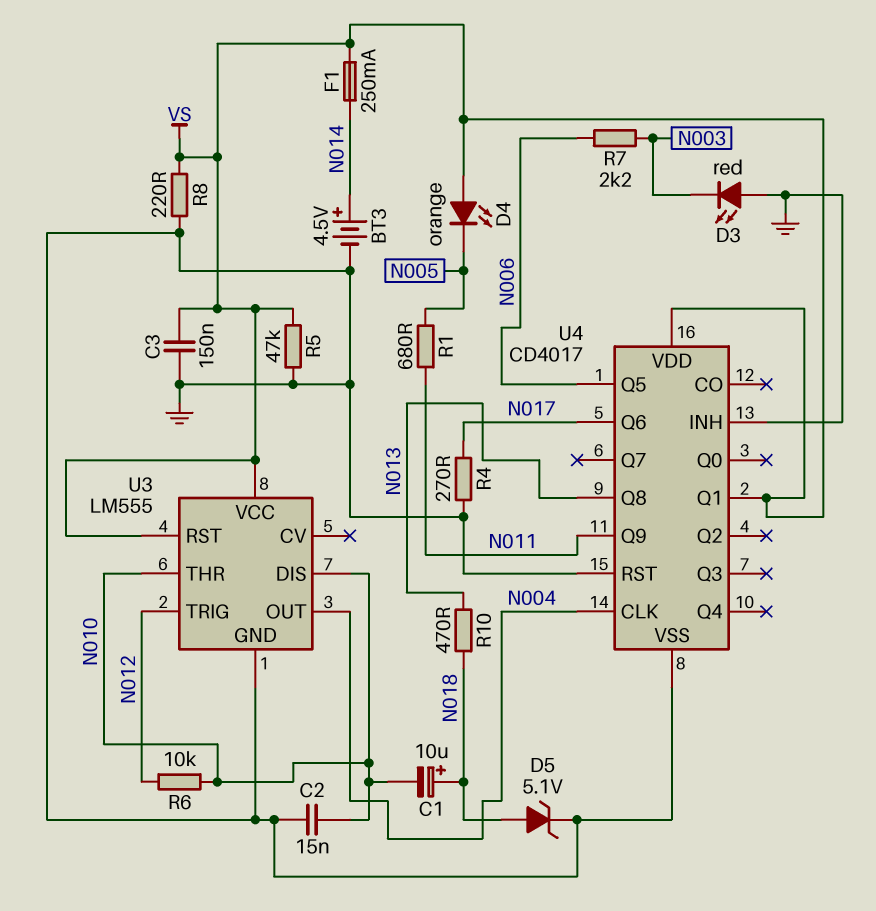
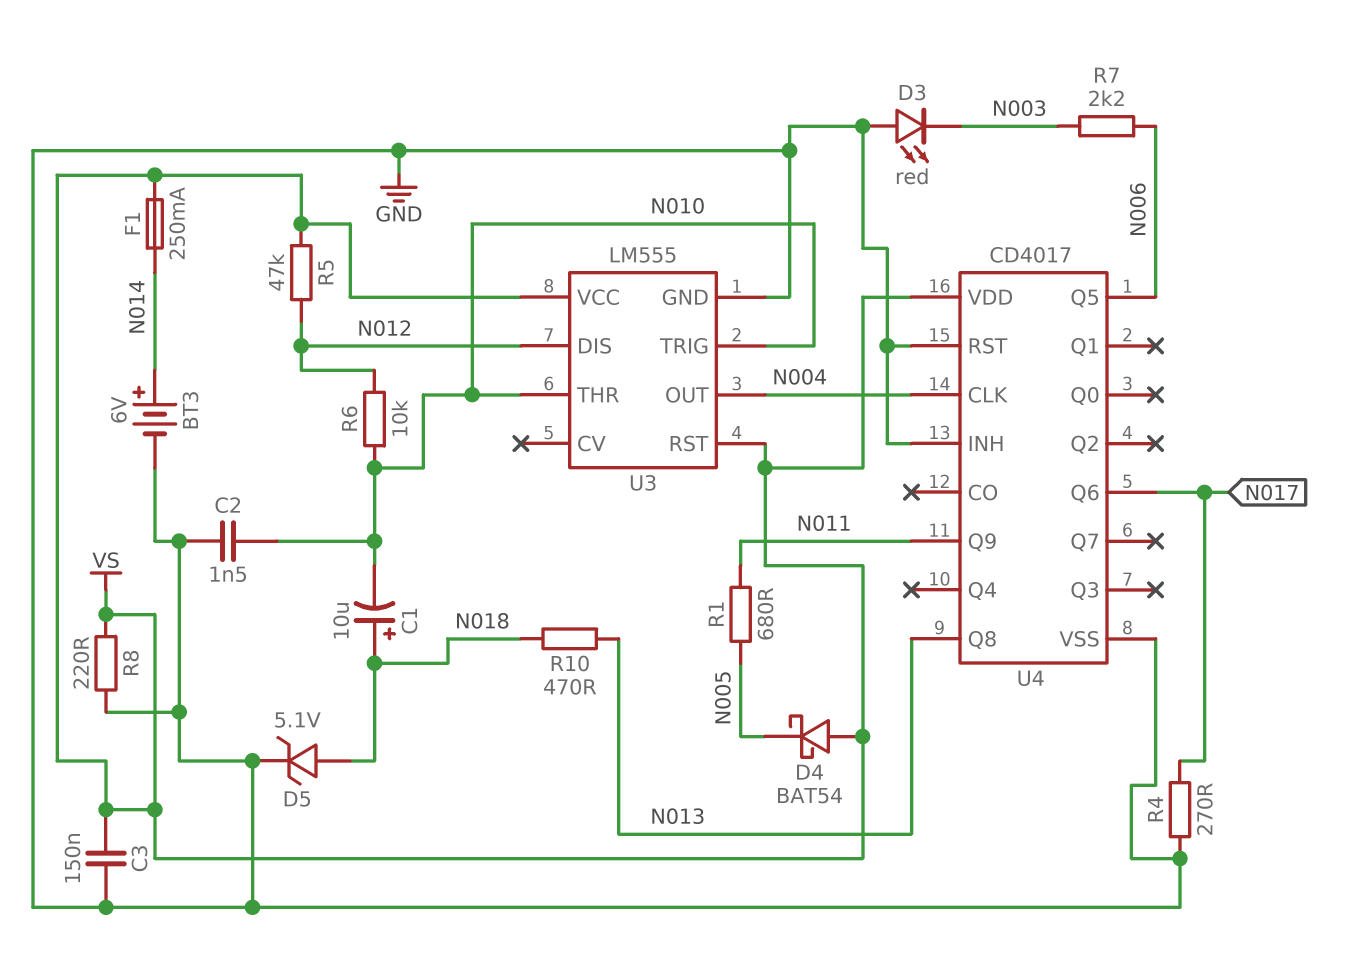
BT3: 4.5V (plus N014, minus GND) -> 6V (plus N014, minus GND)
C2: 15nF (GND, N010) -> 1.5nF (GND, N010)
D4: LED orange (A VS, K N005) -> schottky BAT54 (A VS, K N005)
R5: 47k (GND, VS) -> 47k (N012, VS)
U3 pin DIS: N010 -> N012
U3 pin TRIG: N012 -> N010
U4 pin Q1: VS -> none

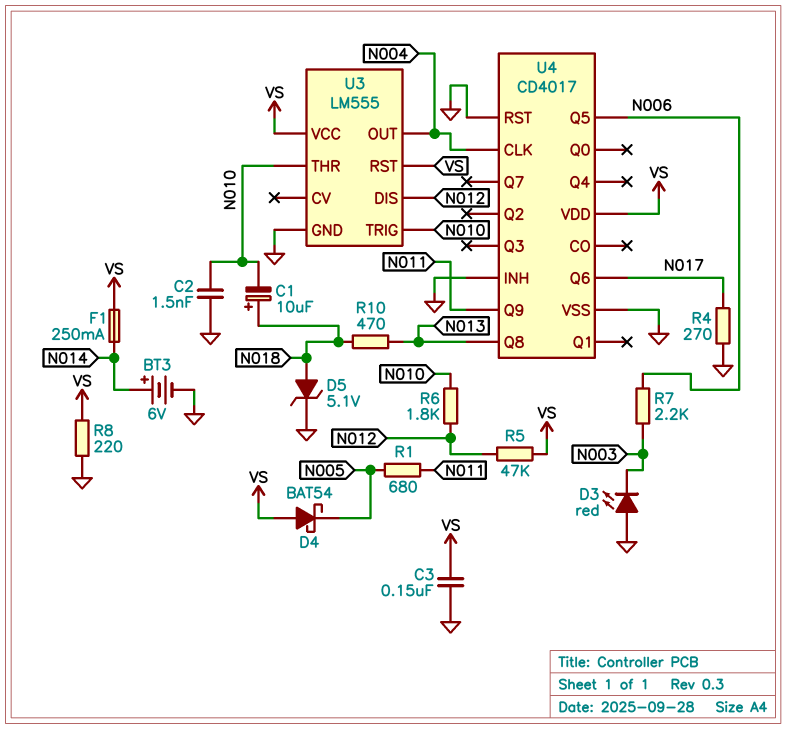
R6: 10k (N010, N012) -> 1.8k (N010, N012)

